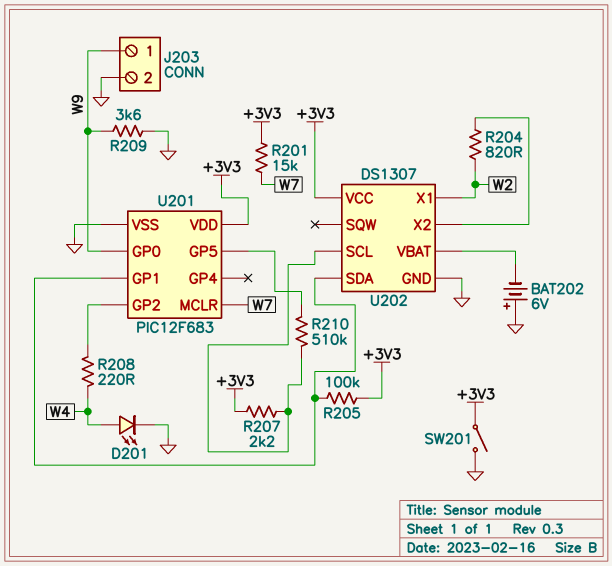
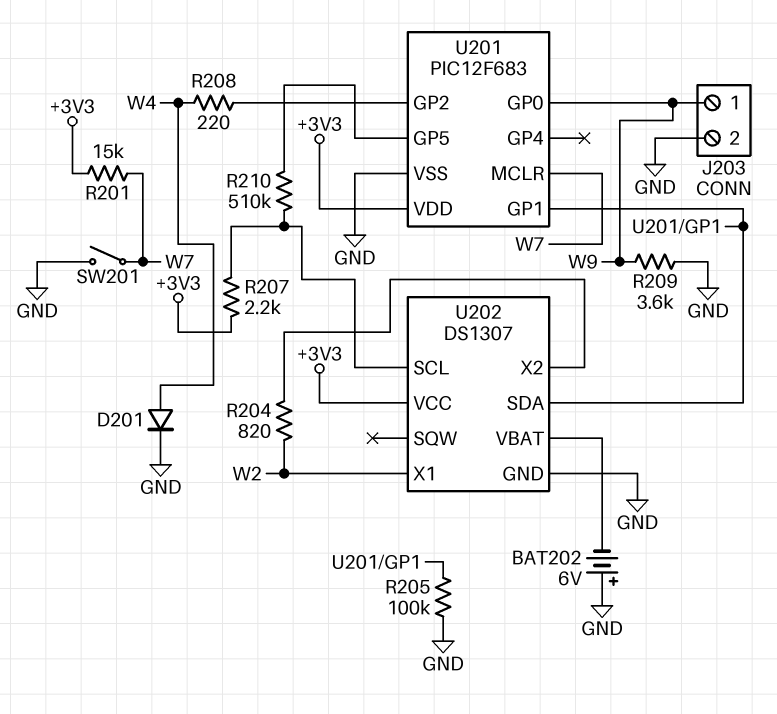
D201: LED (A W4, K GND) -> diode (A W4, K GND)
R205: 100k (+3V3, U201/GP1) -> 100k (GND, U201/GP1)
SW201: switch (+3V3, GND) -> switch (GND, W7)

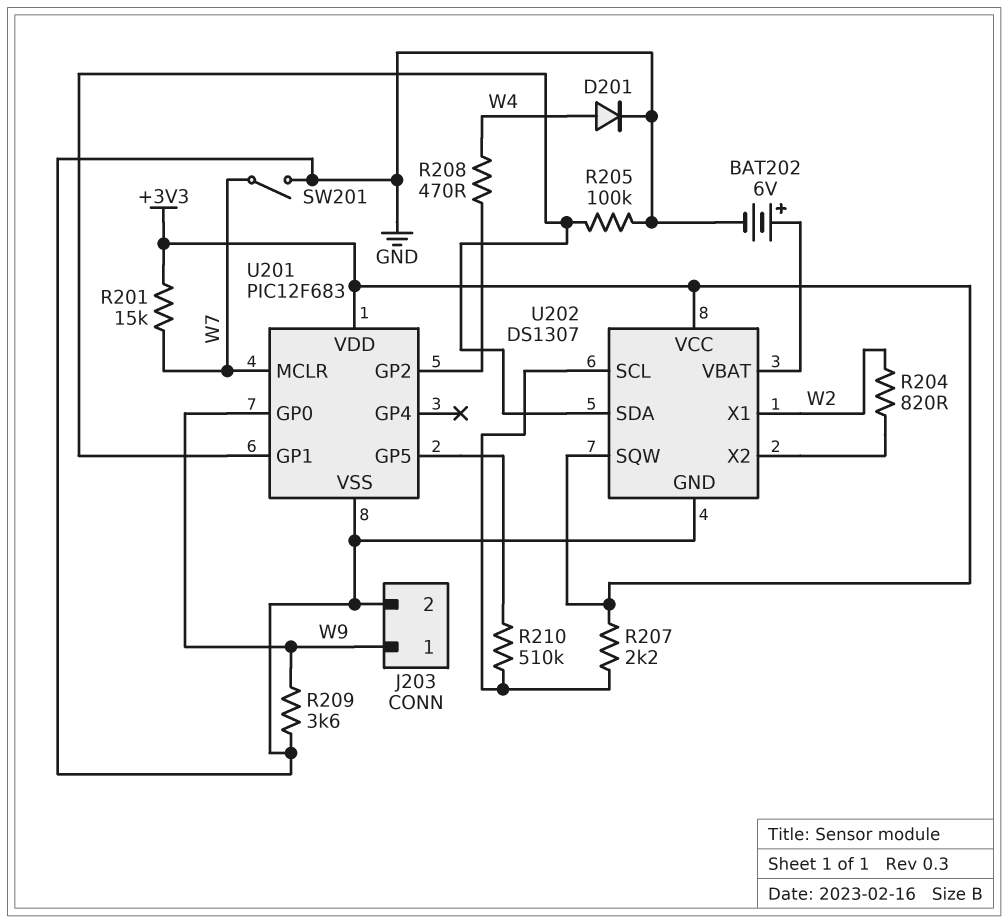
BAT202: 6V (plus GND, minus U202/VBAT) -> 6V (plus U202/VBAT, minus GND)
R208: 220 (U201/GP2, W4) -> 470 (U201/GP2, W4)
U202 pin SQW: none -> +3V3

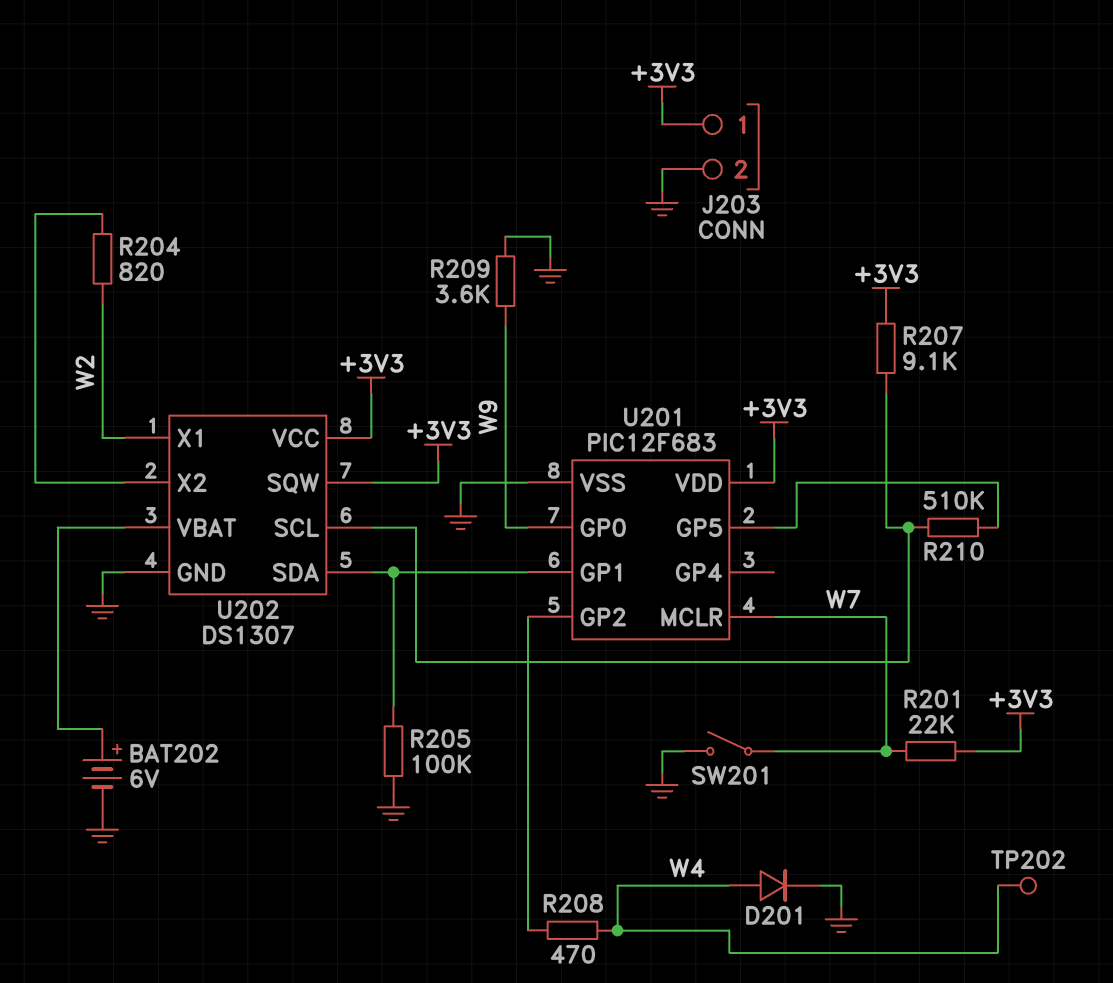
J203 pin 1: W9 -> +3V3
R201: 15k (+3V3, W7) -> 22k (+3V3, W7)
R207: 2.2k (+3V3, U202/SCL) -> 9.1k (+3V3, U202/SCL)
TP202: none -> test point (W4)

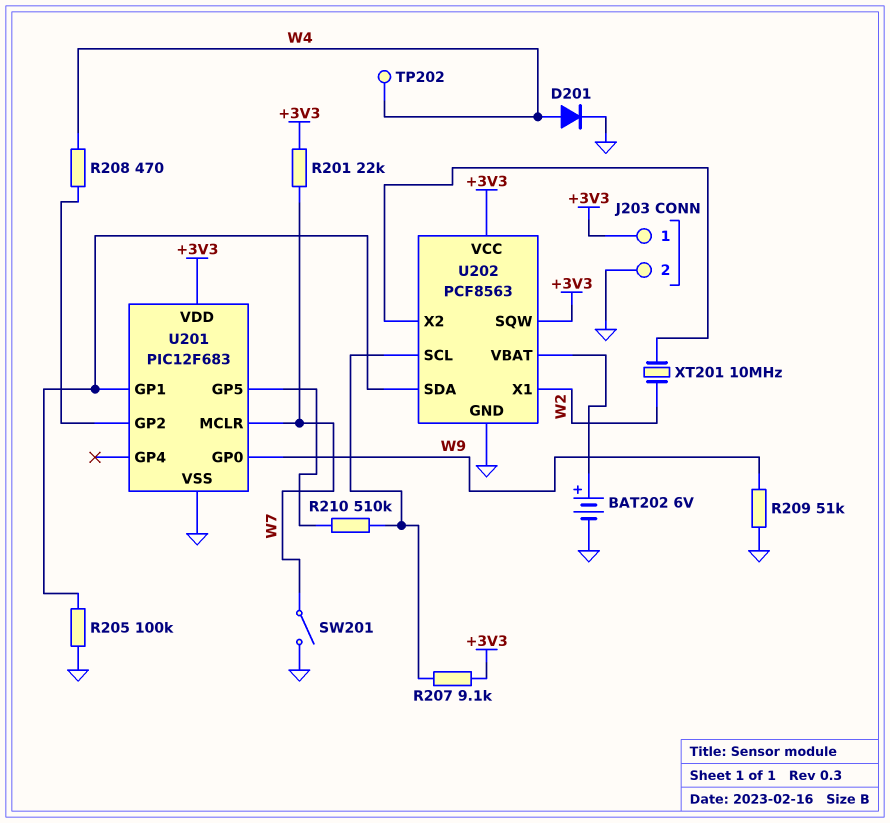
R204: 820 (U202/X2, W2) -> none
R209: 3.6k (GND, W9) -> 51k (GND, W9)
U202: DS1307 -> PCF8563
XT201: none -> 10MHz (U202/X2, W2)

